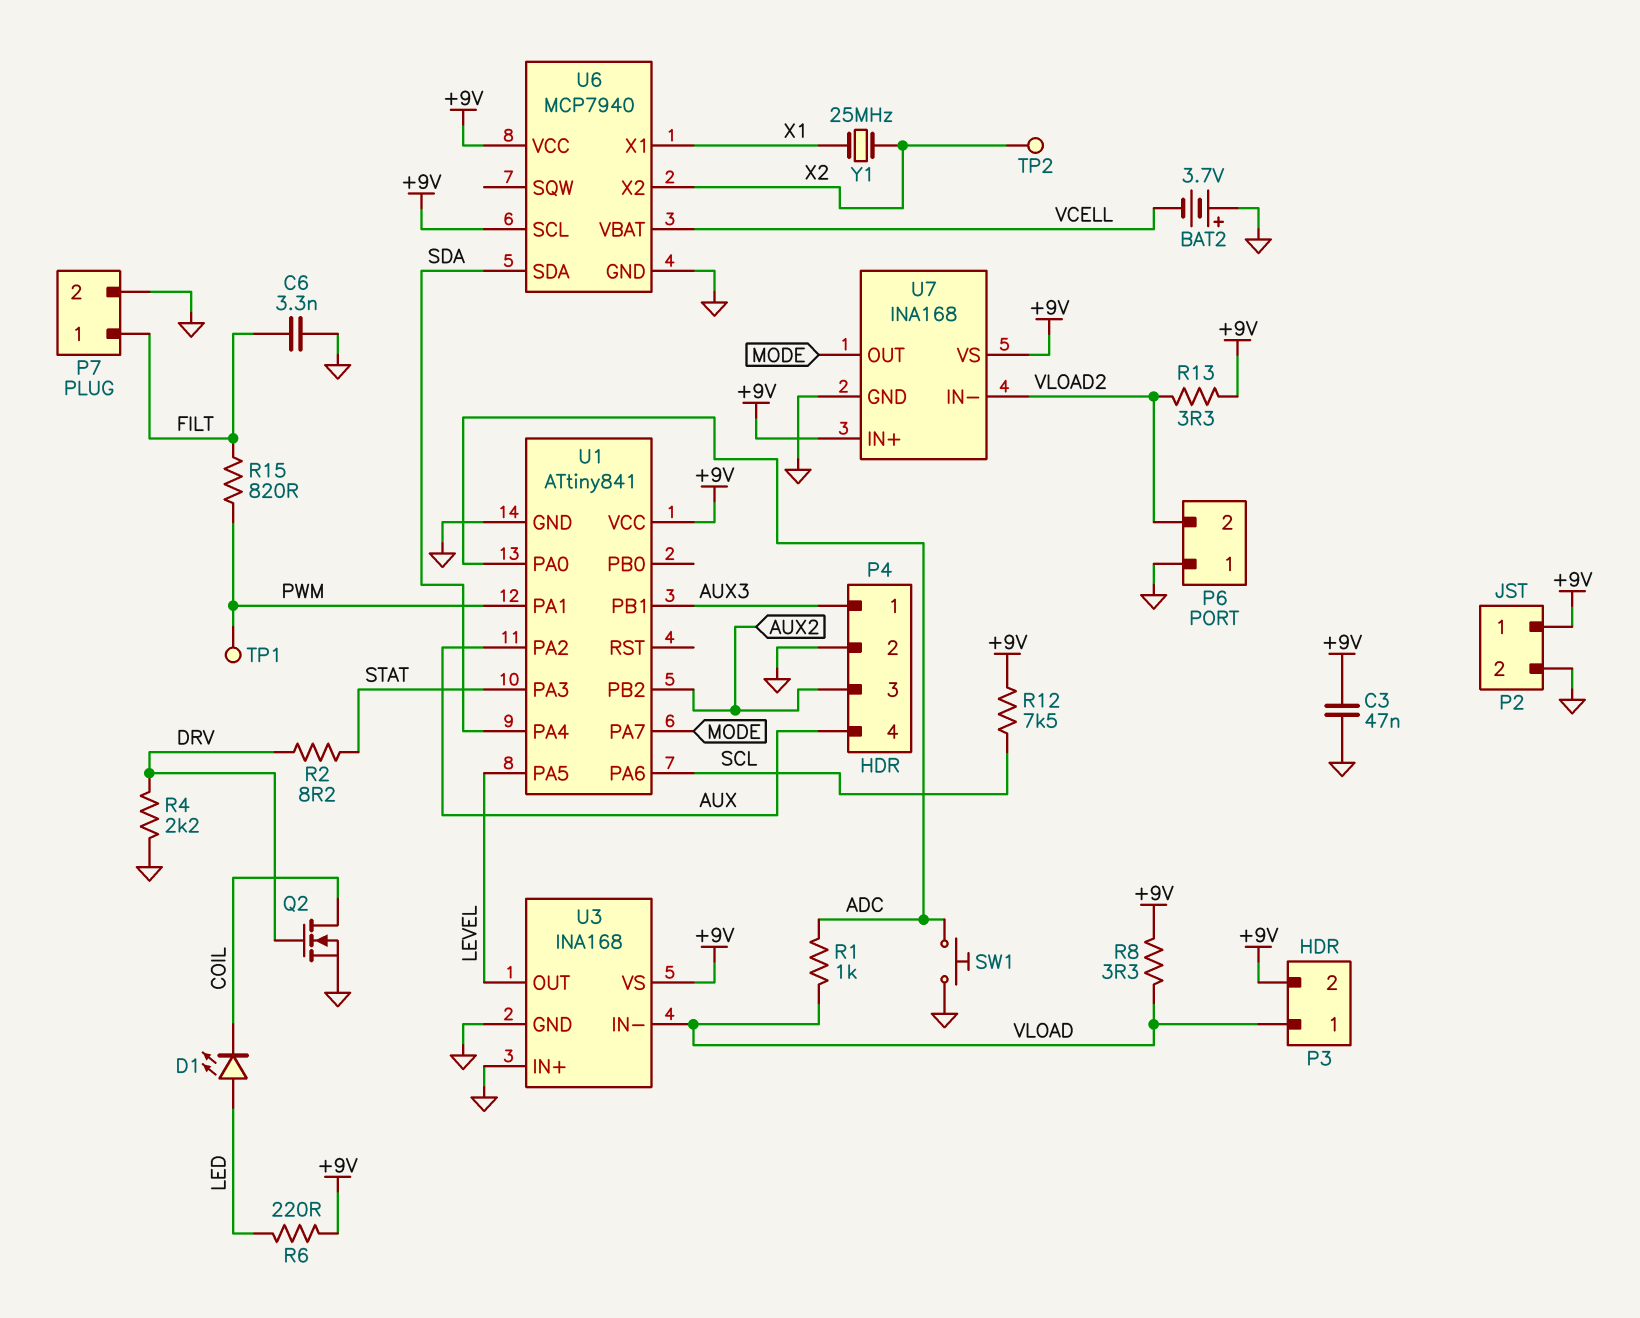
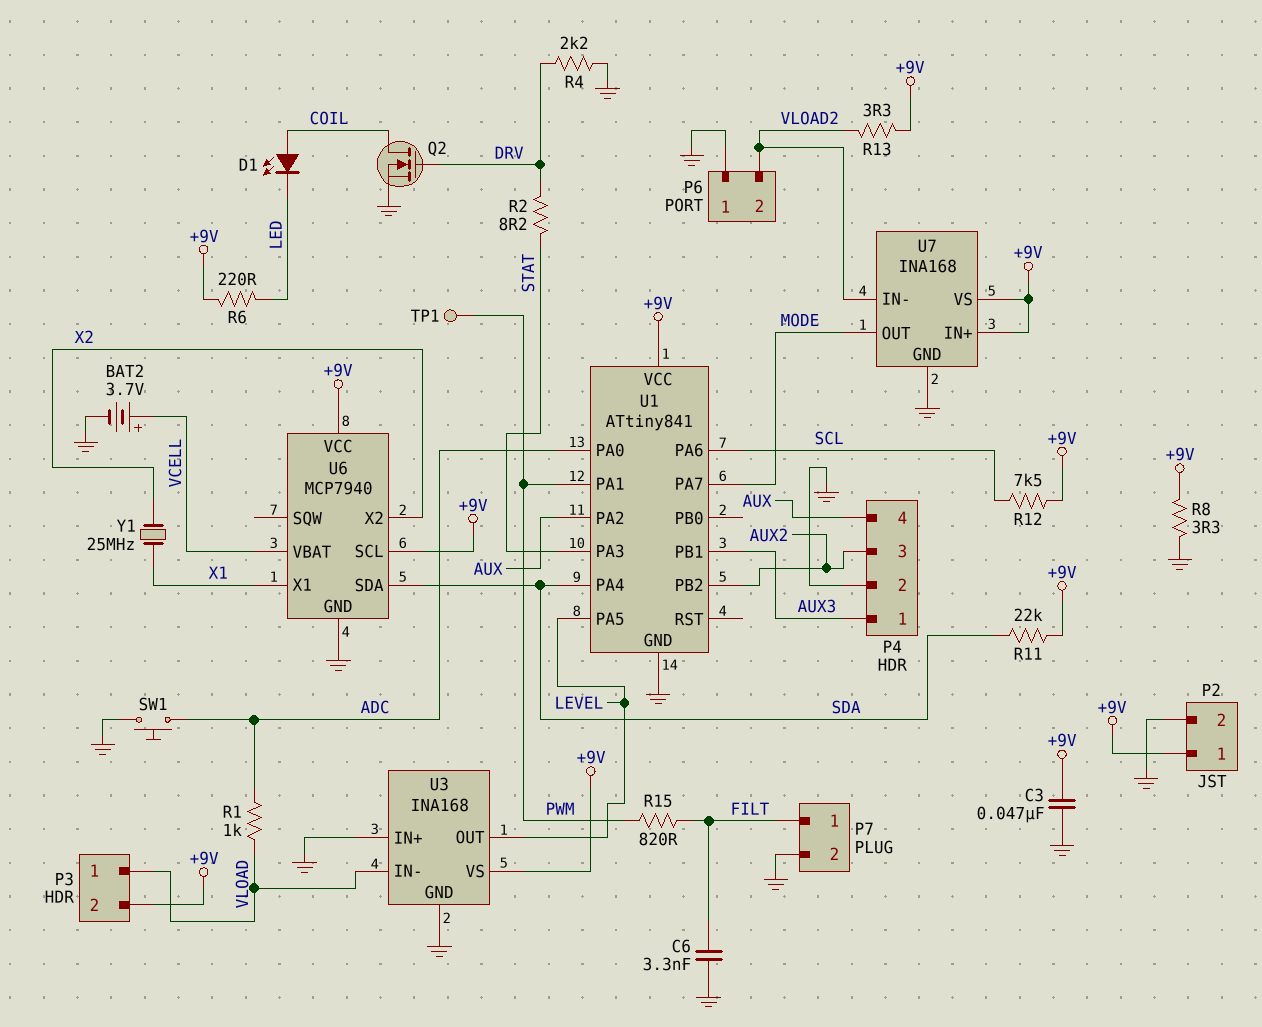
BAT2: 3.7V (plus GND, minus VCELL) -> 3.7V (plus VCELL, minus GND)
D1: LED (A LED, K COIL) -> LED (A COIL, K LED)
R8: 3.3 (+9V, VLOAD) -> 3.3 (+9V, GND)
R11: none -> 22k (+9V, SDA)
TP2: test point (X2) -> none

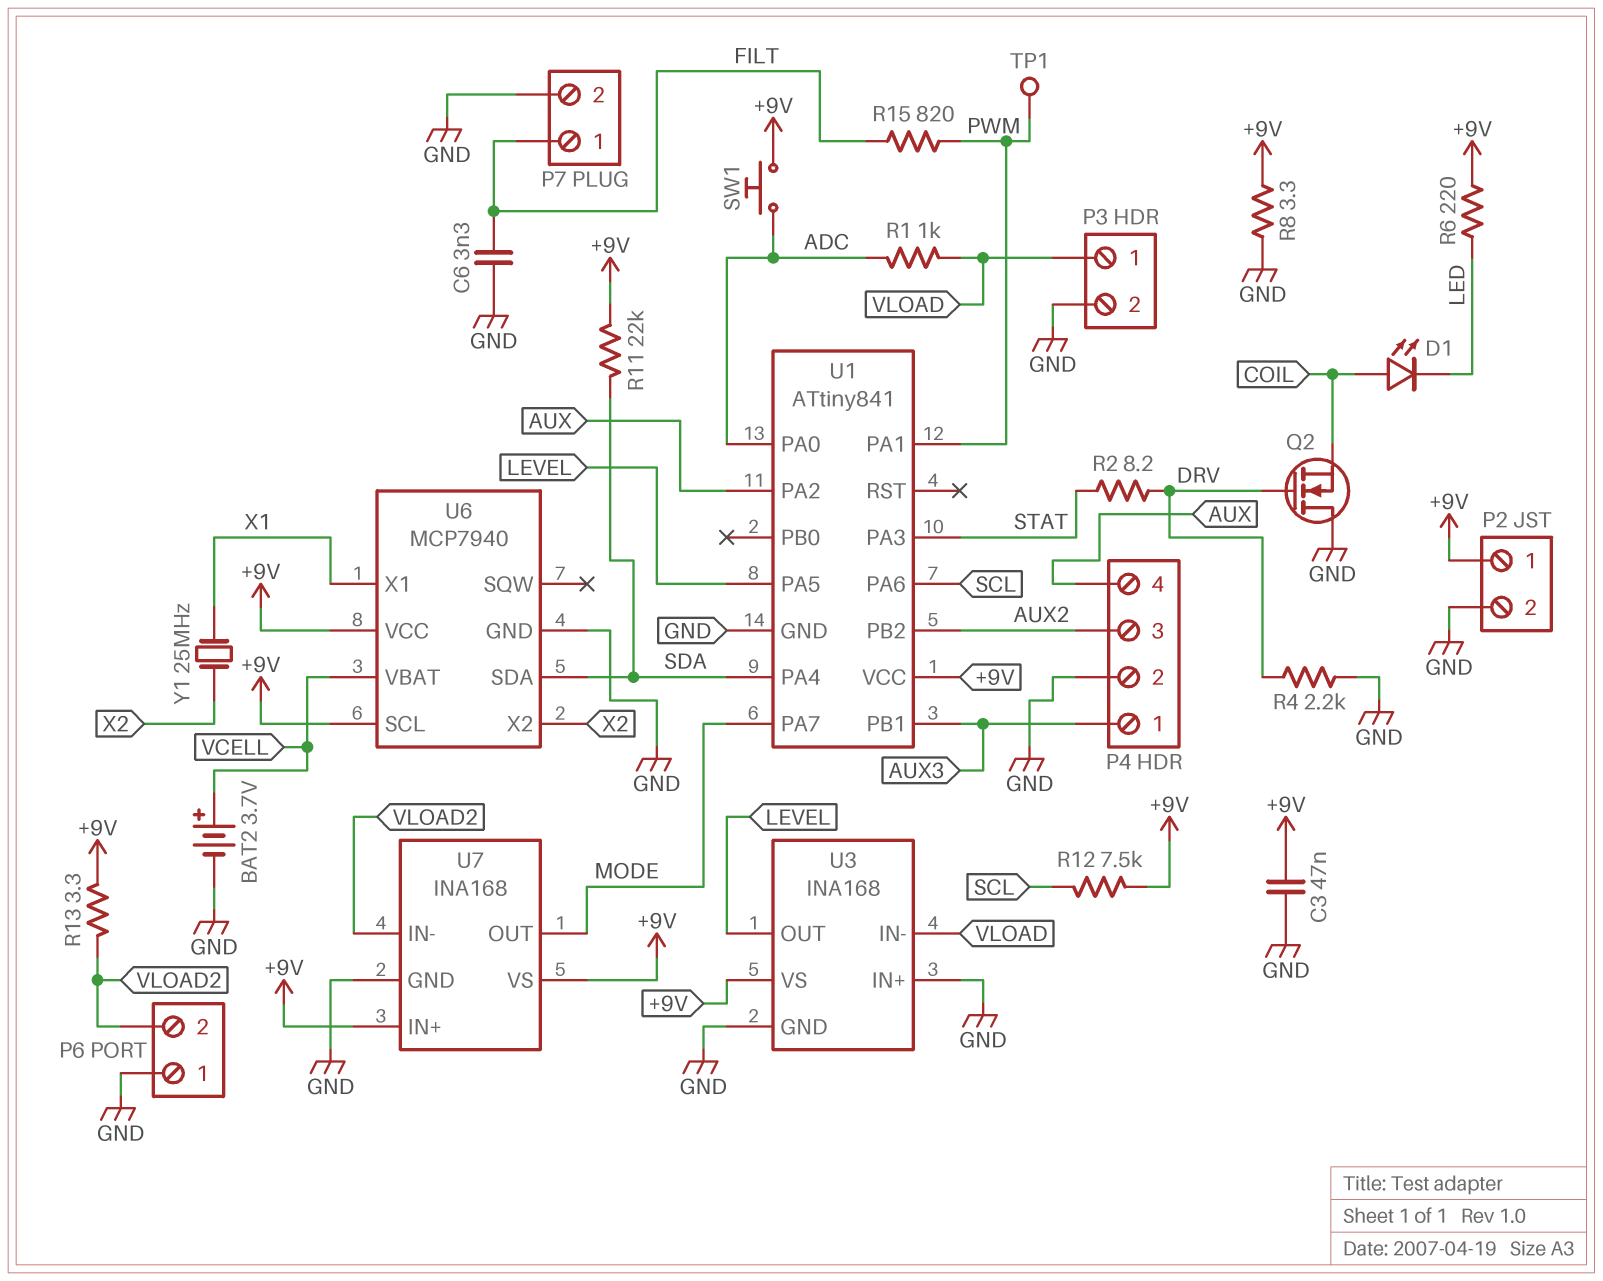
P3 pin 2: +9V -> GND
Q2: NMOS (G DRV, D COIL, S GND) -> NMOS (G DRV, D GND, S COIL)
SW1: button (ADC, GND) -> button (+9V, ADC)

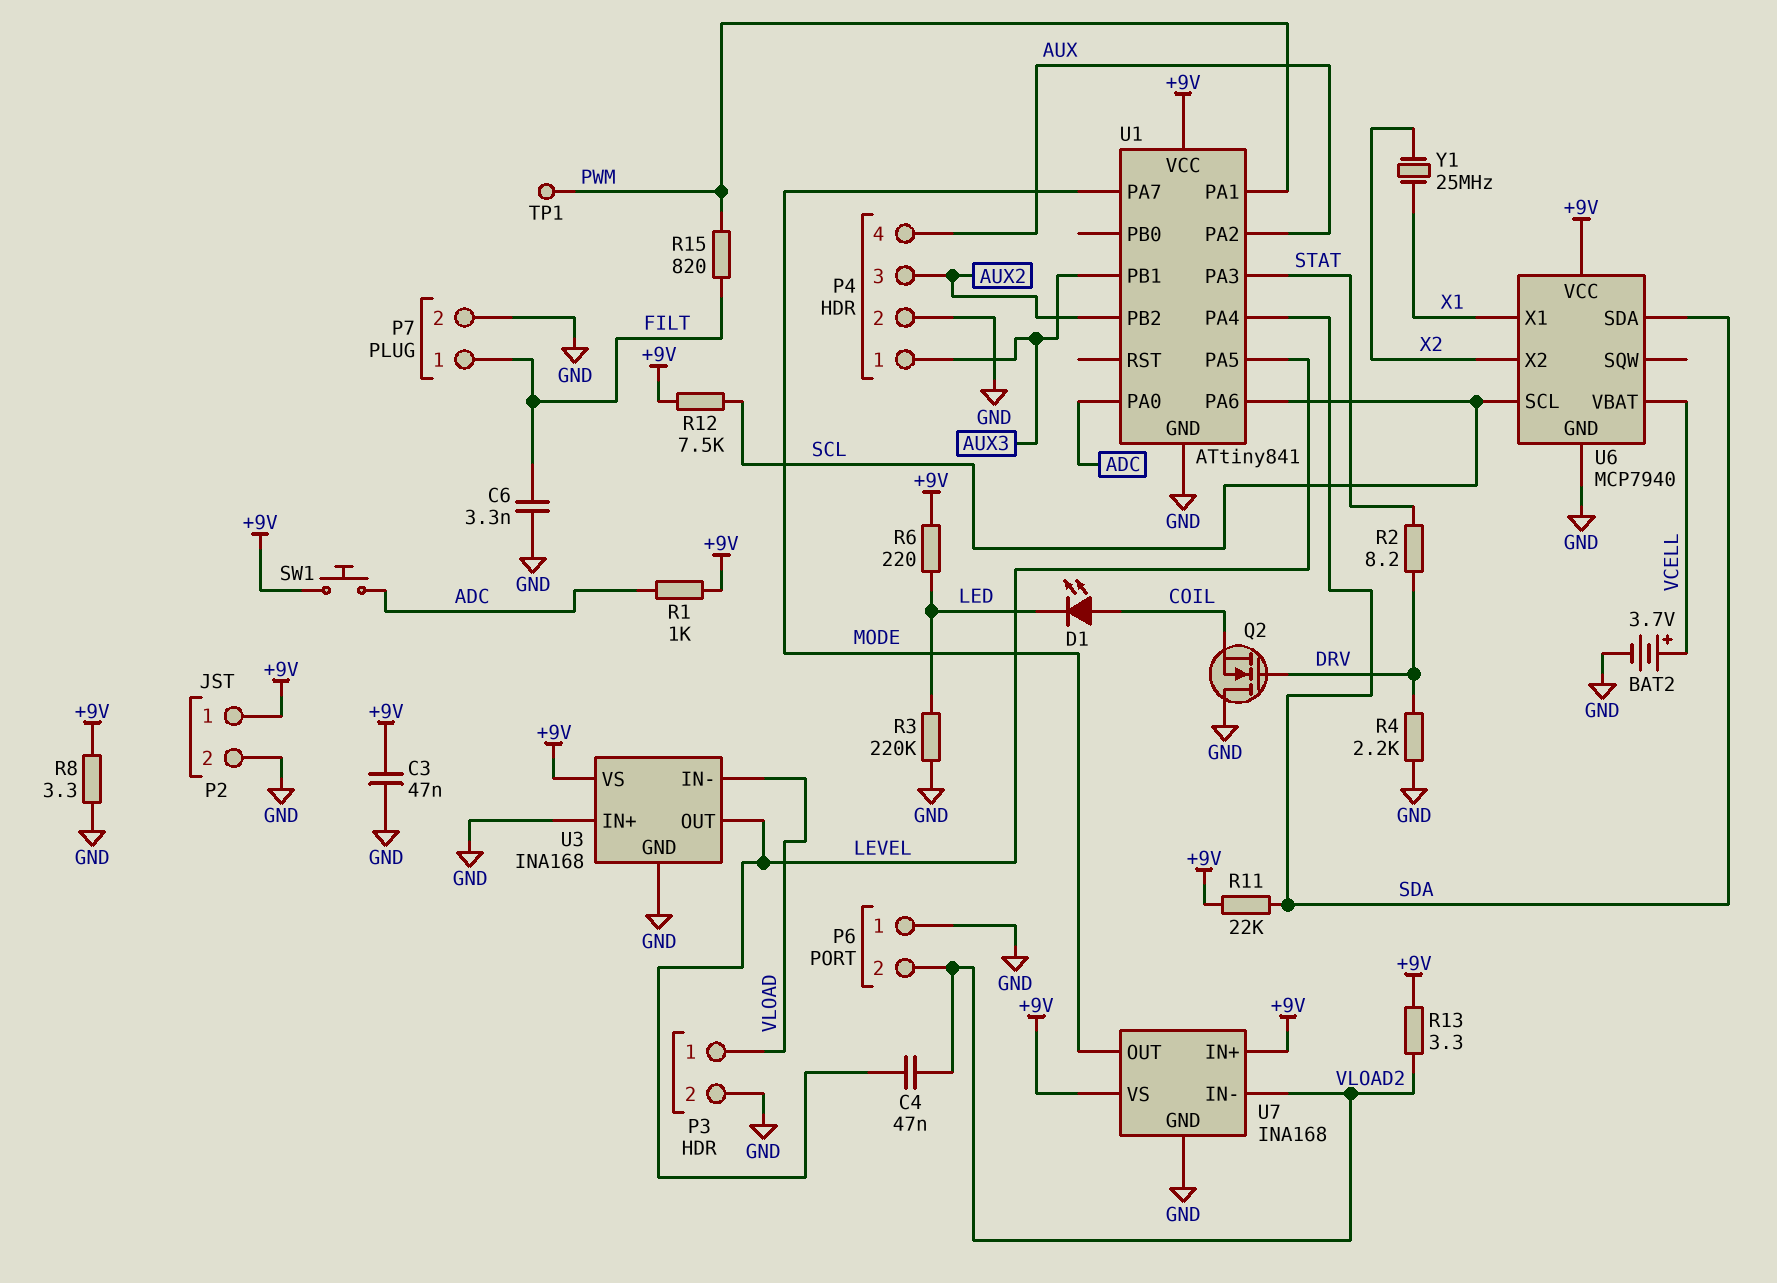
C4: none -> 47nF (LEVEL, VLOAD2)
R1: 1k (ADC, VLOAD) -> 1k (+9V, ADC)
R3: none -> 220k (GND, LED)
U6 pin SCL: +9V -> SCL

